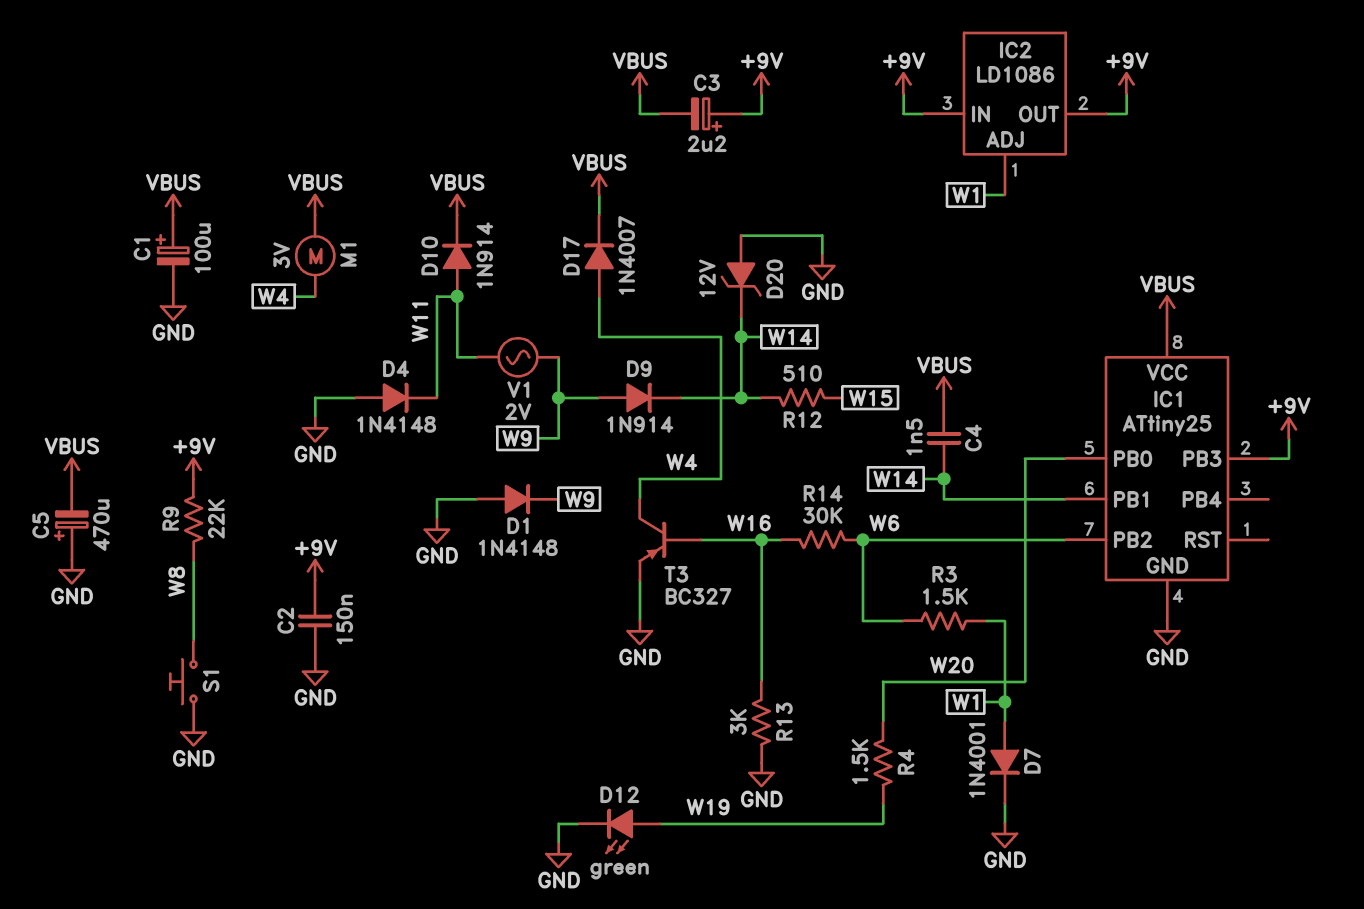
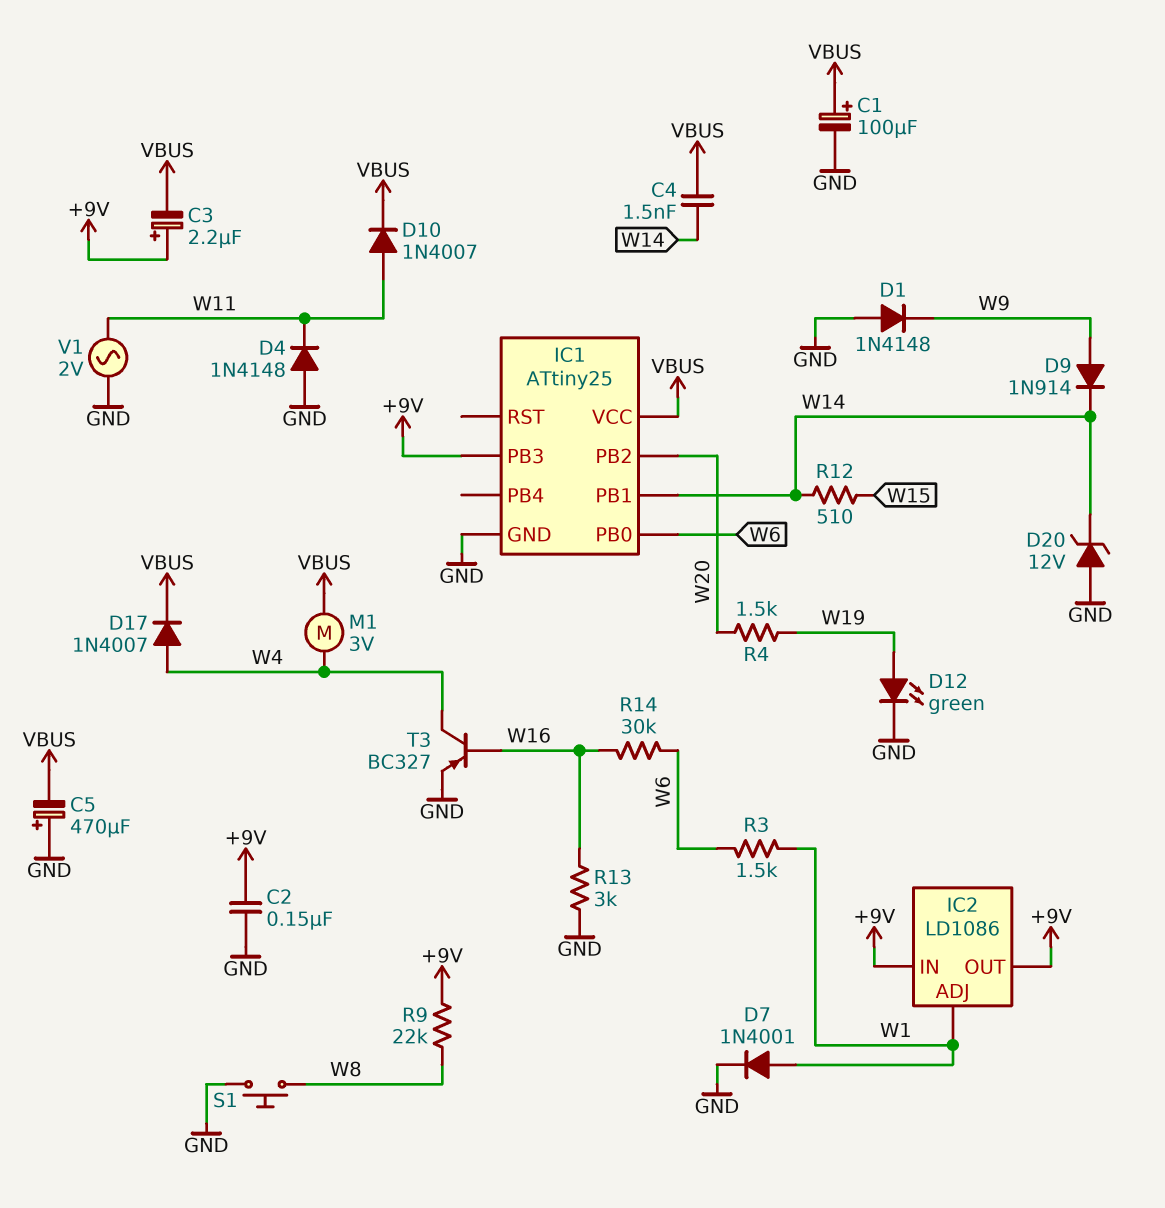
D10: diode 1N914 (A W11, K VBUS) -> diode 1N4007 (A W11, K VBUS)
IC1 pin PB0: W20 -> W6
IC1 pin PB2: W6 -> W20
V1: AC 2V (W9, W11) -> AC 2V (GND, W11)

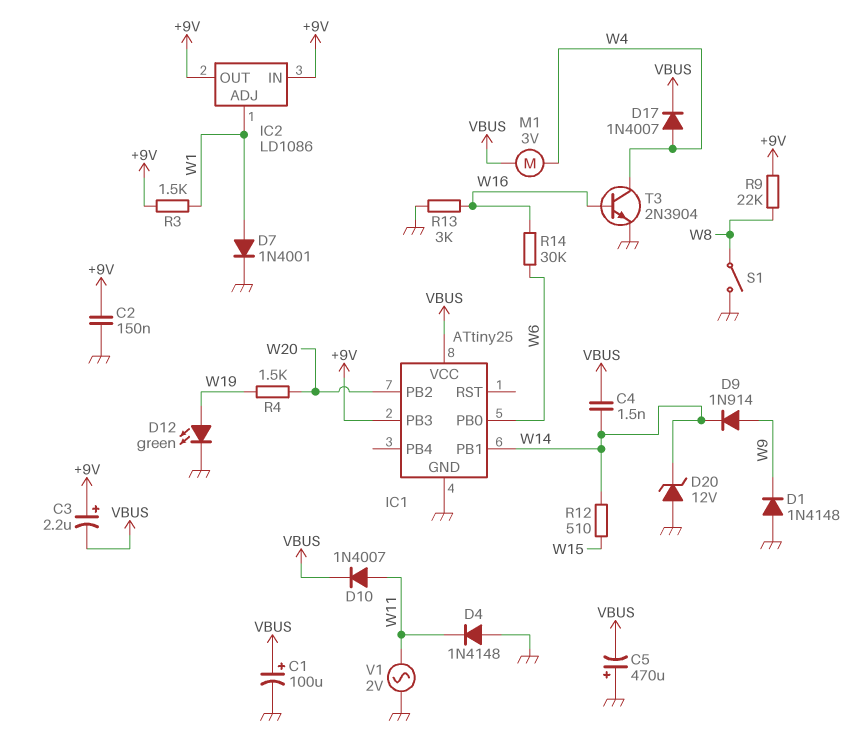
R3: 1.5k (W1, W6) -> 1.5k (+9V, W1)
S1: button (GND, W8) -> switch (GND, W8)
T3: PNP BC327 (B W16, C W4, E GND) -> NPN 2N3904 (B W16, C W4, E GND)

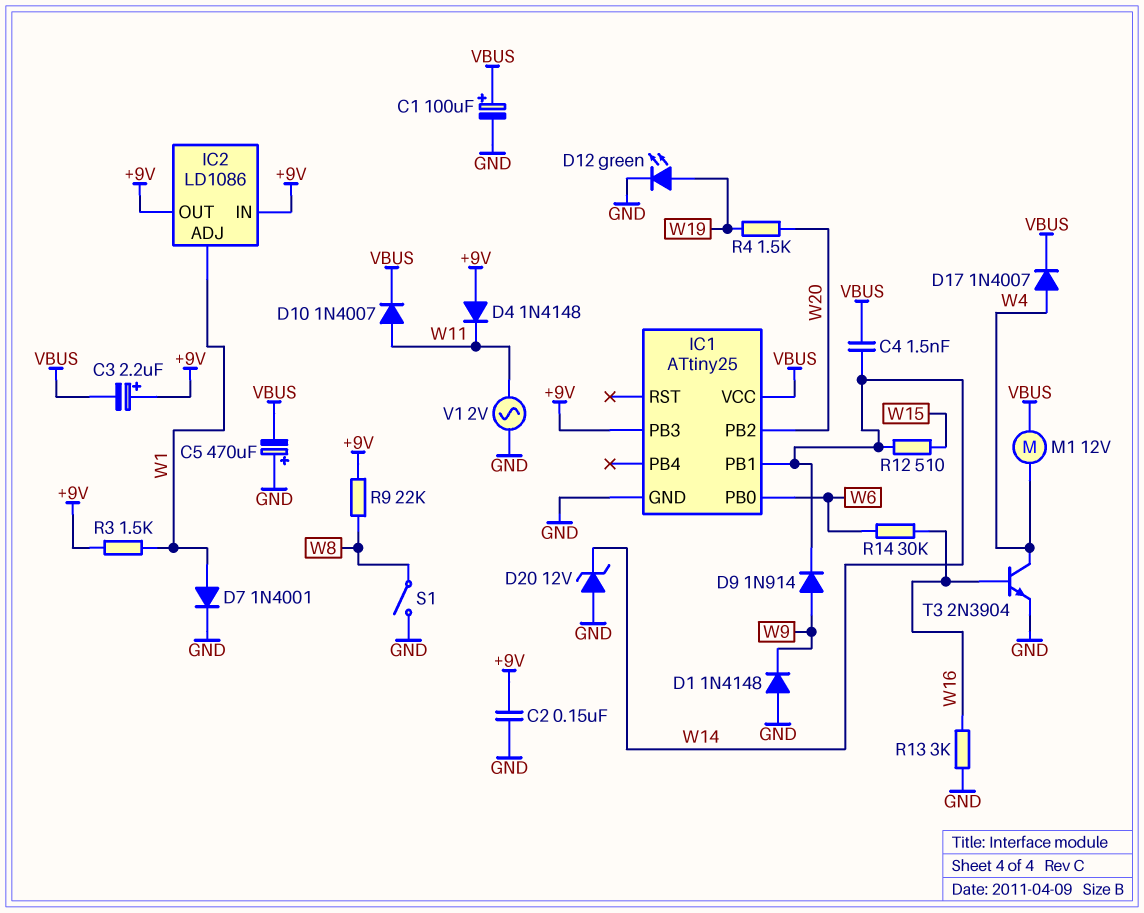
D4: diode 1N4148 (A GND, K W11) -> diode 1N4148 (A +9V, K W11)
M1: motor 3V (VBUS, W4) -> motor 12V (VBUS, W4)

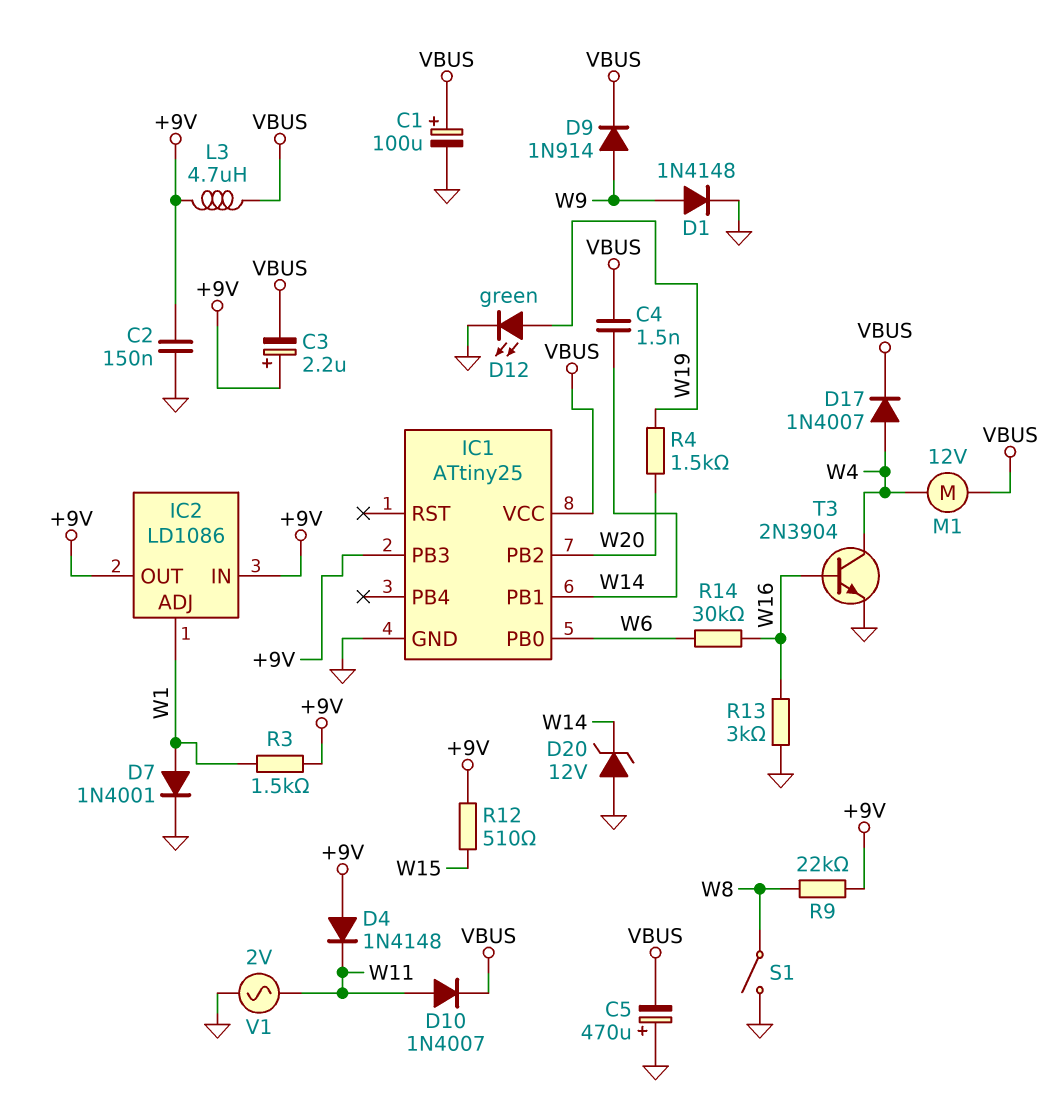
D1: diode 1N4148 (A GND, K W9) -> diode 1N4148 (A W9, K GND)
D9: diode 1N914 (A W9, K W14) -> diode 1N914 (A W9, K VBUS)
L3: none -> 4.7uH (+9V, VBUS)
R12: 510 (W14, W15) -> 510 (+9V, W15)

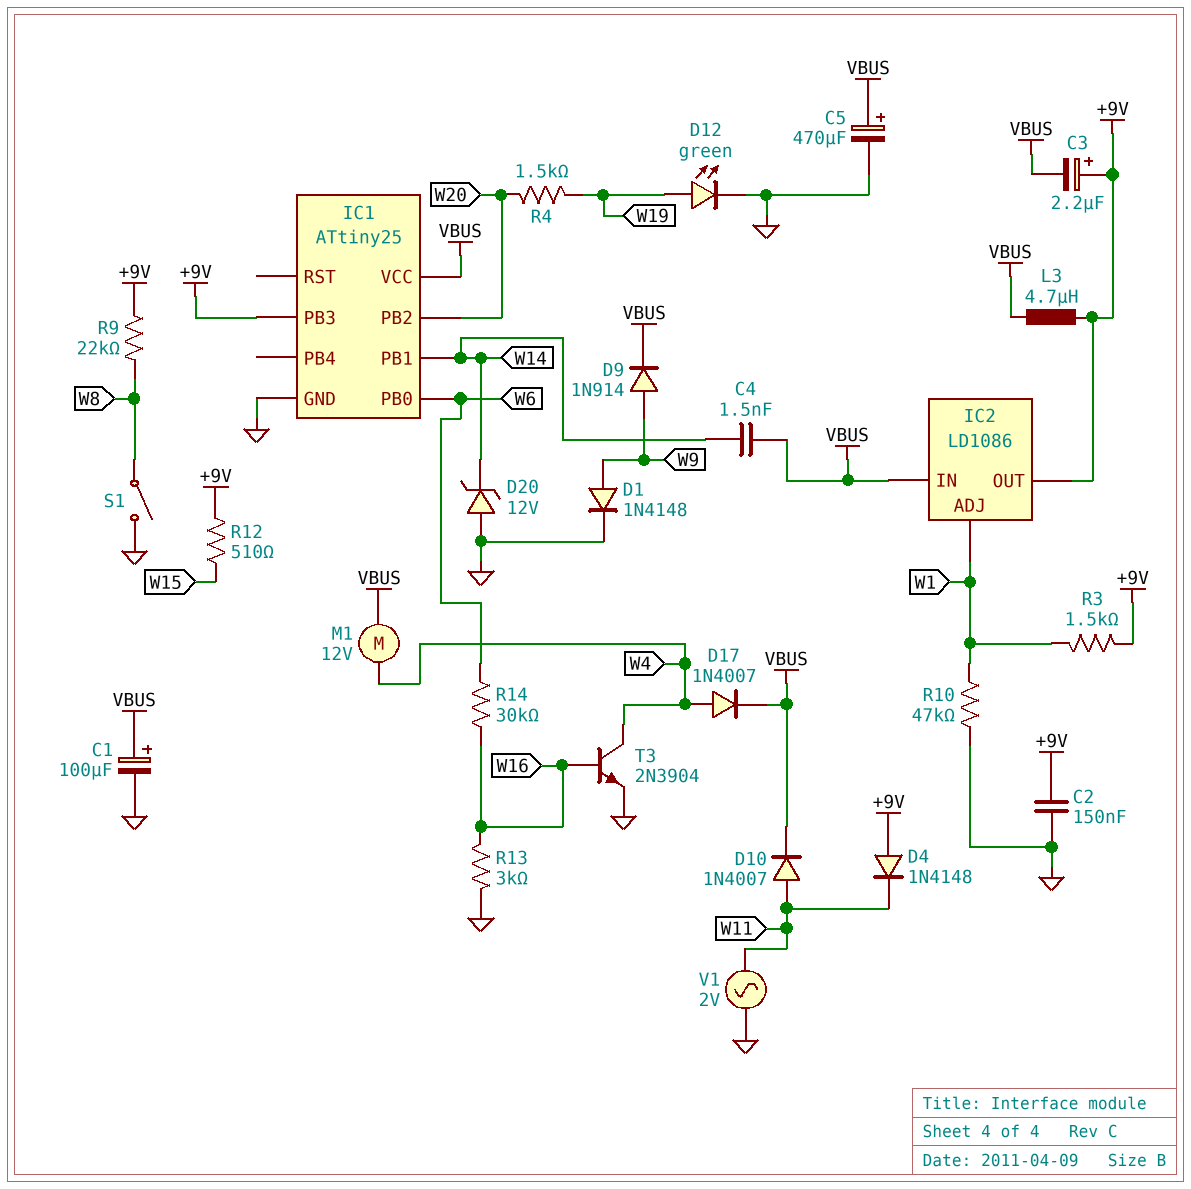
C5: 470uF (plus GND, minus VBUS) -> 470uF (plus VBUS, minus GND)
D7: diode 1N4001 (A W1, K GND) -> none
IC2 pin IN: +9V -> VBUS
R10: none -> 47k (GND, W1)

